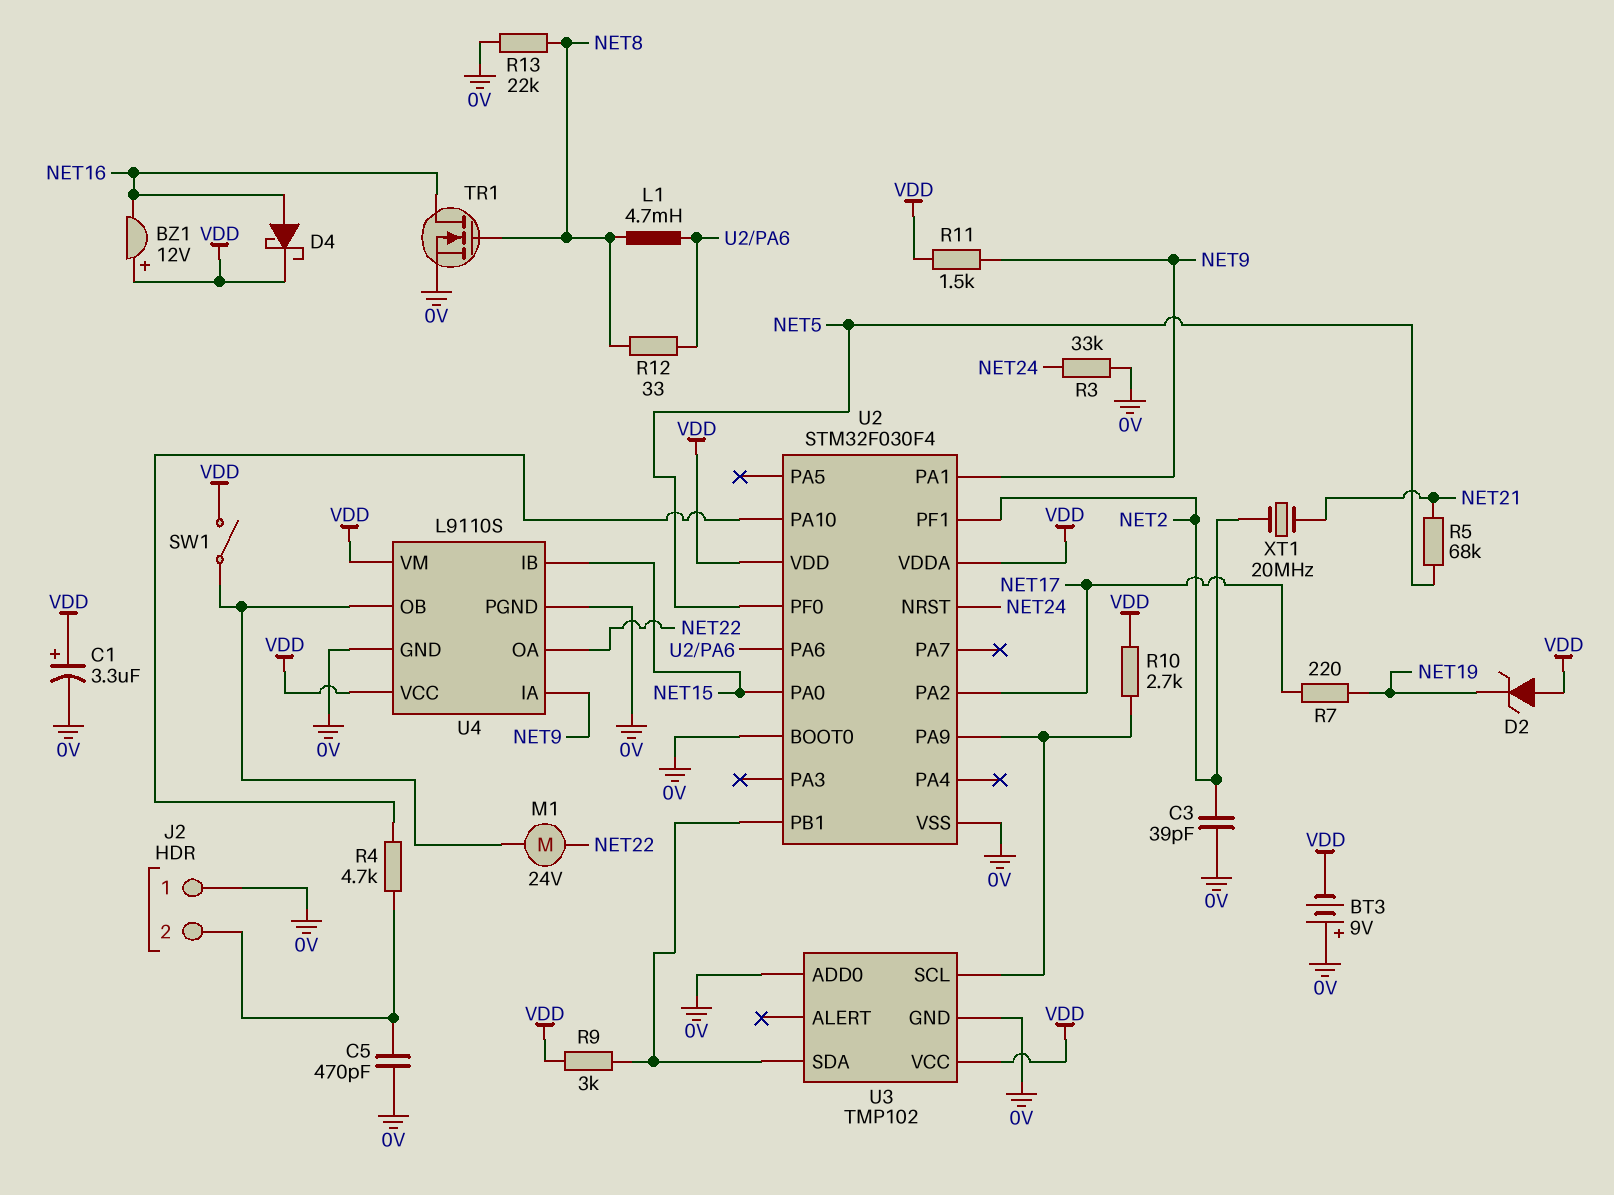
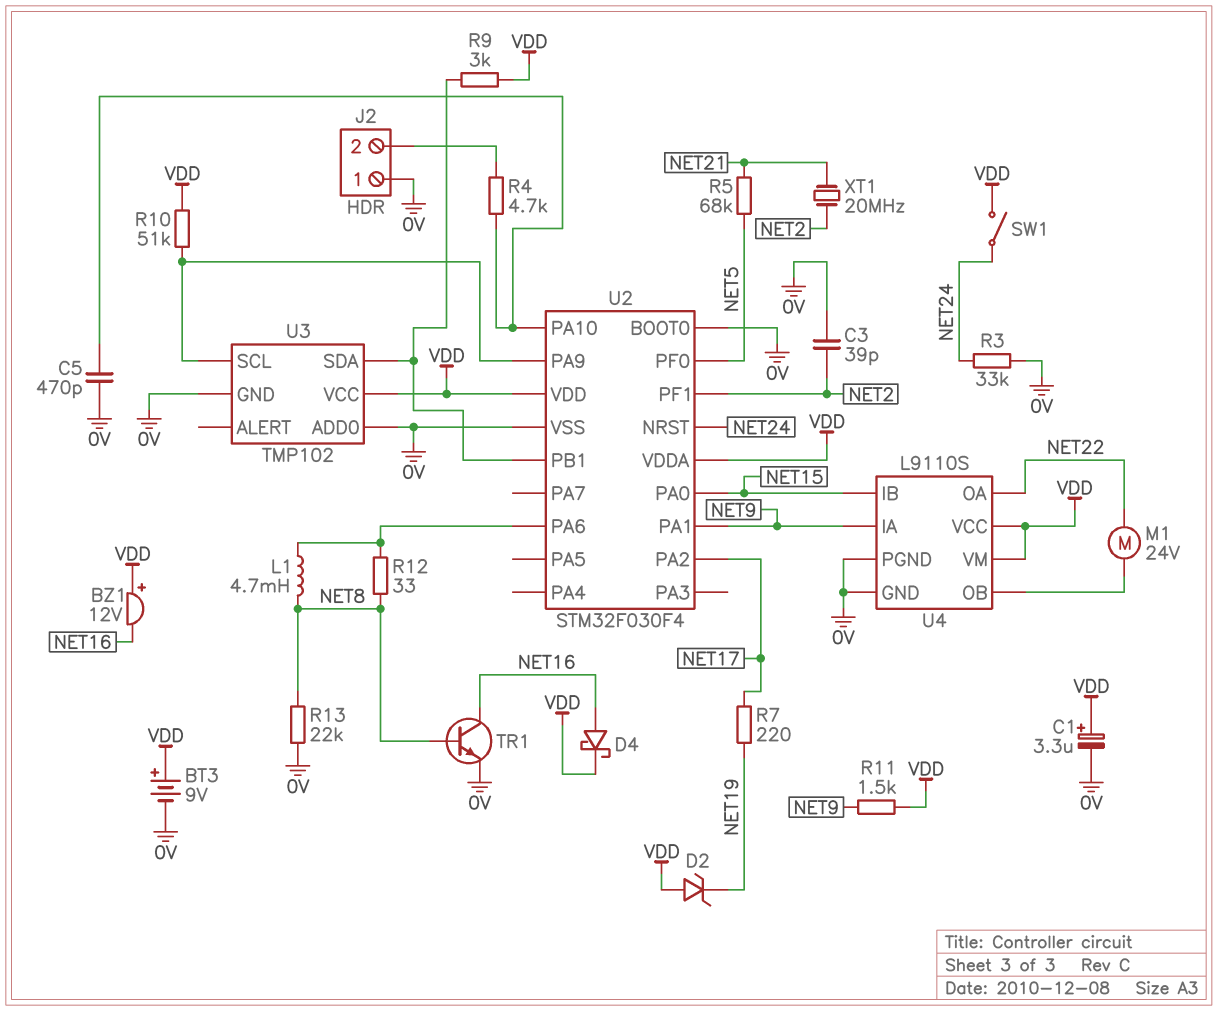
BT3: 9V (plus 0V, minus VDD) -> 9V (plus VDD, minus 0V)
C5: 470pF (0V, J2/2) -> 470pF (0V, U2/PA10)
R10: 2.7k (U2/PA9, VDD) -> 51k (U2/PA9, VDD)
SW1: switch (U4/OB, VDD) -> switch (NET24, VDD)
TR1: NMOS (G NET8, D NET16, S 0V) -> NPN (B NET8, C NET16, E 0V)

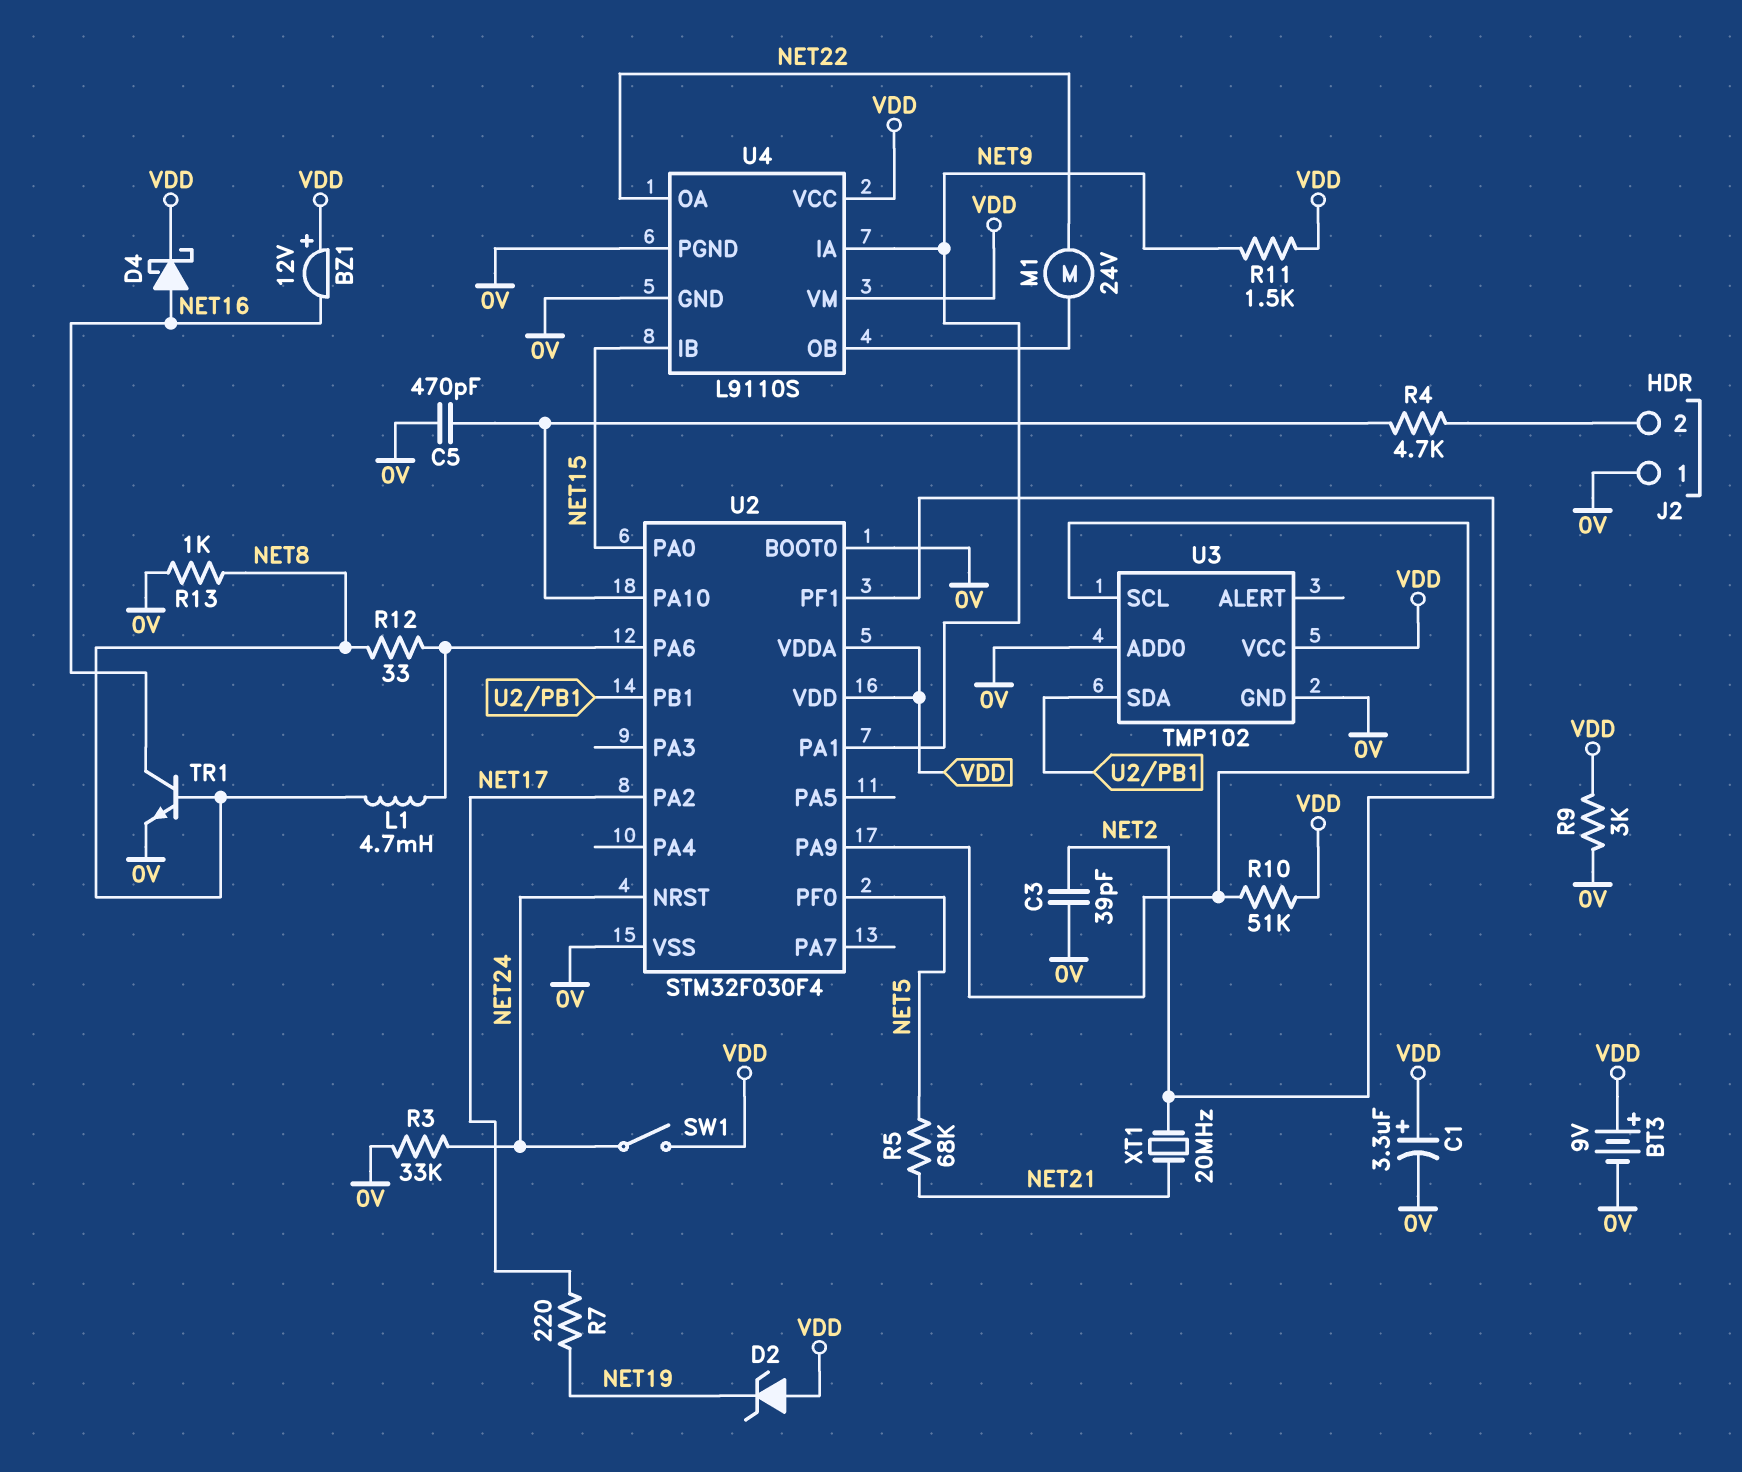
R9: 3k (U2/PB1, VDD) -> 3k (0V, VDD)
R13: 22k (0V, NET8) -> 1k (0V, NET8)

